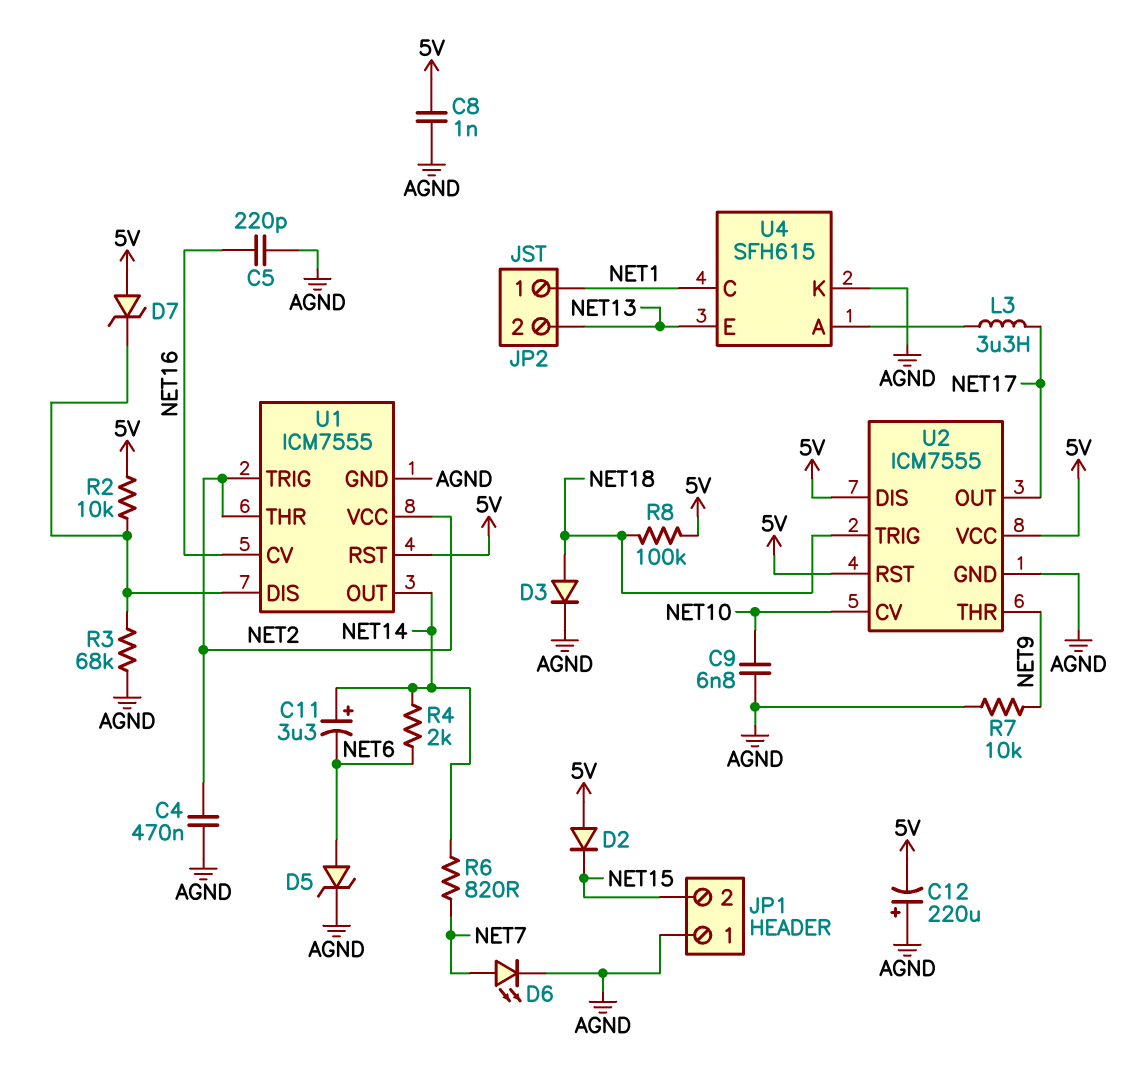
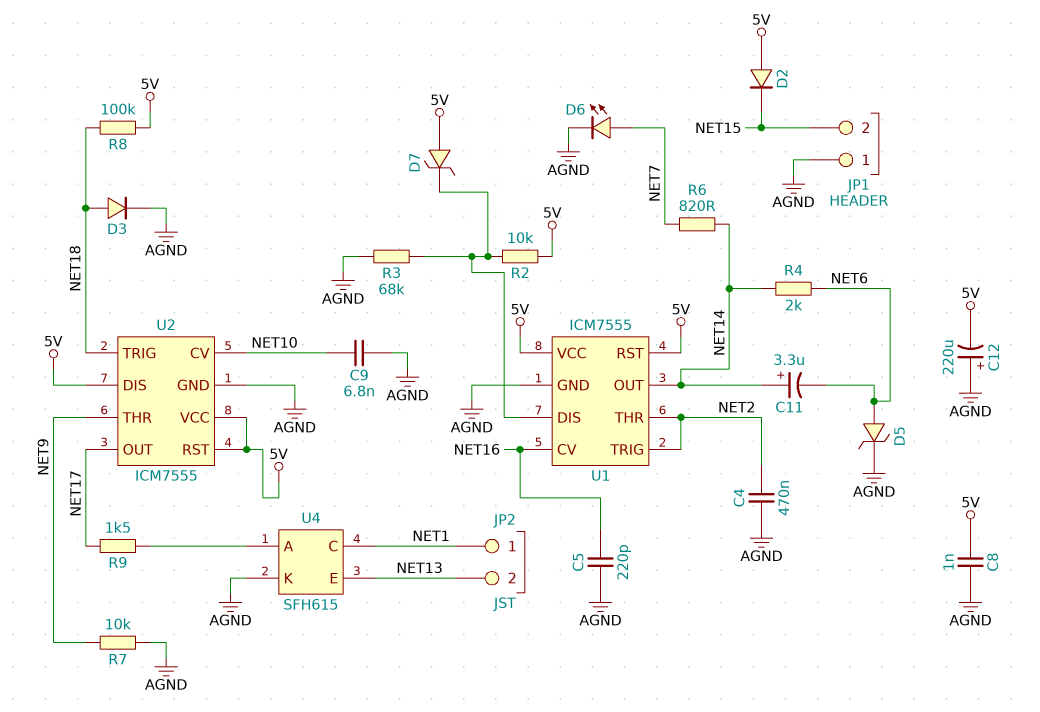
L3: 3.3uH (NET17, U4/A) -> none
R9: none -> 1.5k (NET17, U4/A)
U1 pin VCC: NET2 -> 5V

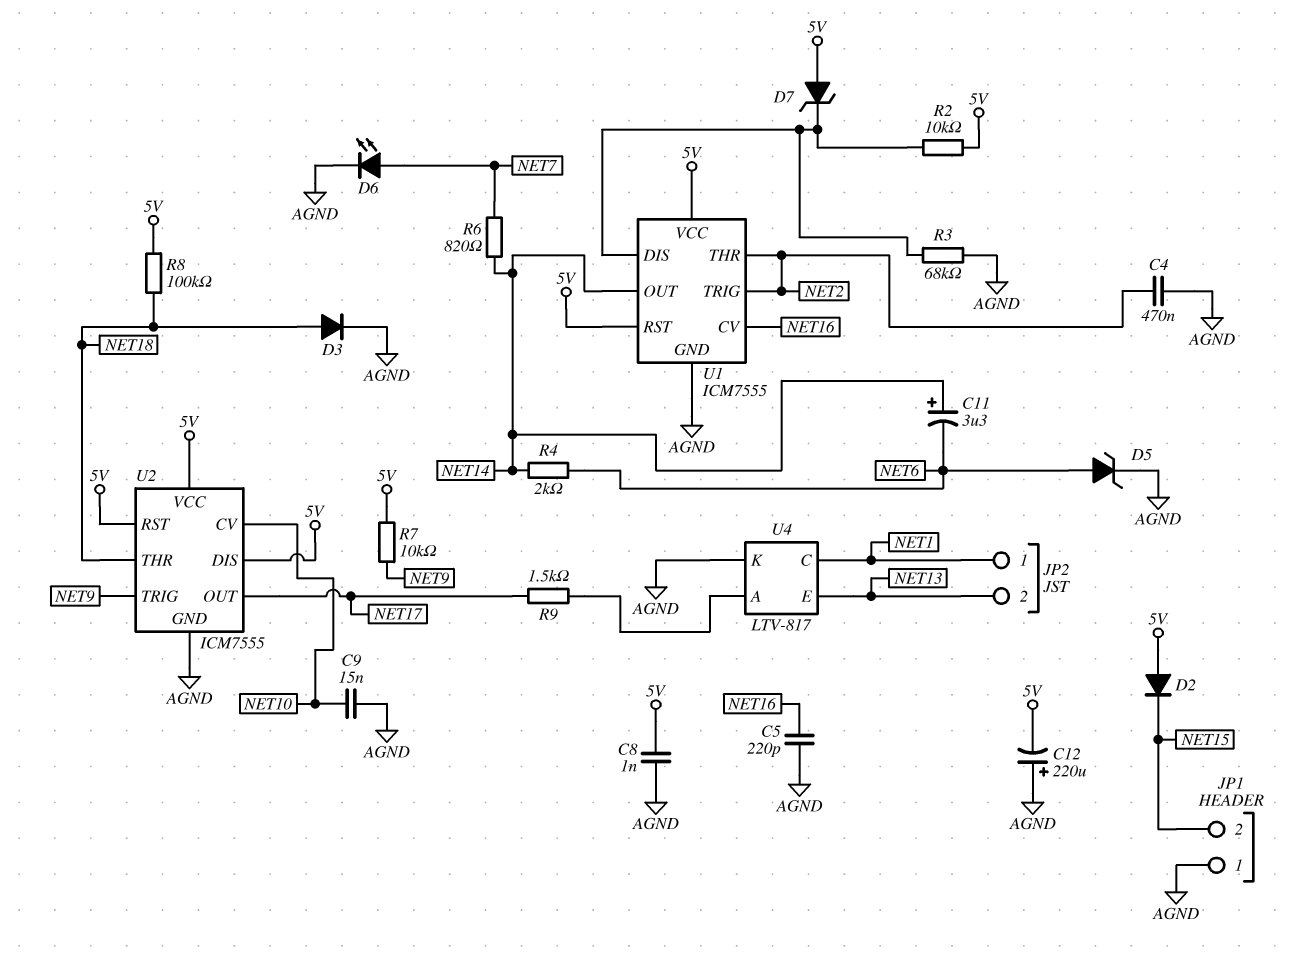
C9: 6.8nF (AGND, NET10) -> 15nF (AGND, NET10)
R7: 10k (AGND, NET9) -> 10k (5V, NET9)
U2 pin THR: NET9 -> NET18
U2 pin TRIG: NET18 -> NET9
U4: SFH615 -> LTV-817

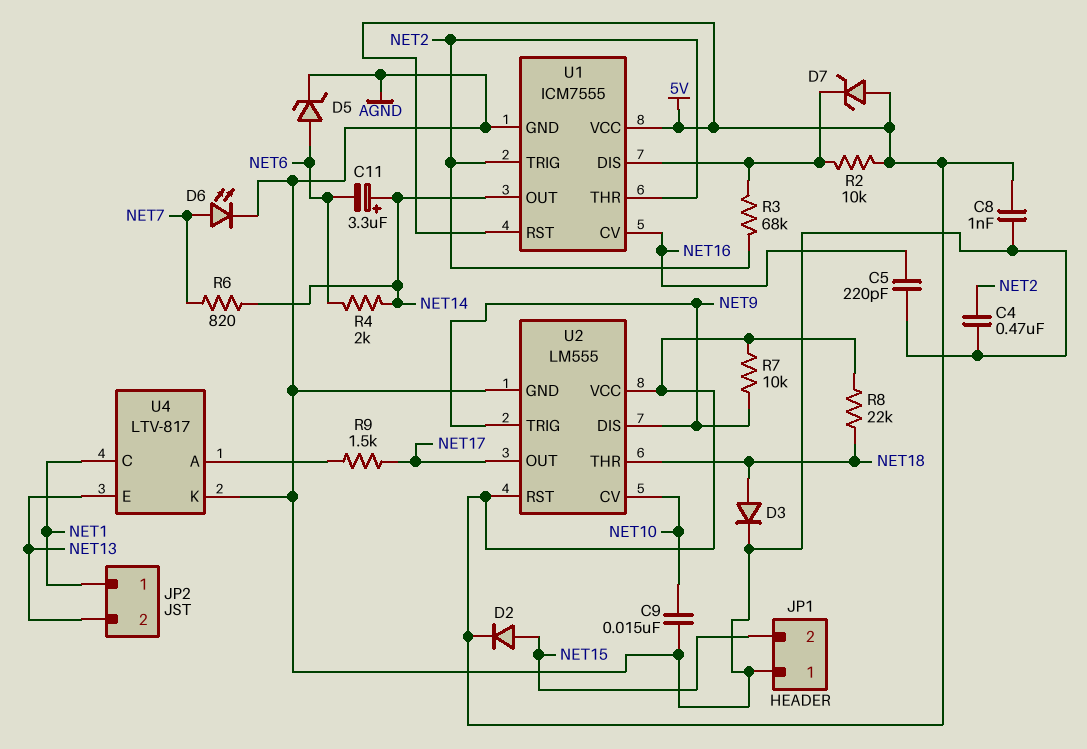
C12: 220uF (plus AGND, minus 5V) -> none
D2: diode (A 5V, K NET15) -> diode (A NET15, K 5V)
R3: 68k (AGND, U1/DIS) -> 68k (NET2, U1/DIS)
R8: 100k (5V, NET18) -> 22k (5V, NET18)
U2: ICM7555 -> LM555
U2 pin DIS: 5V -> NET9

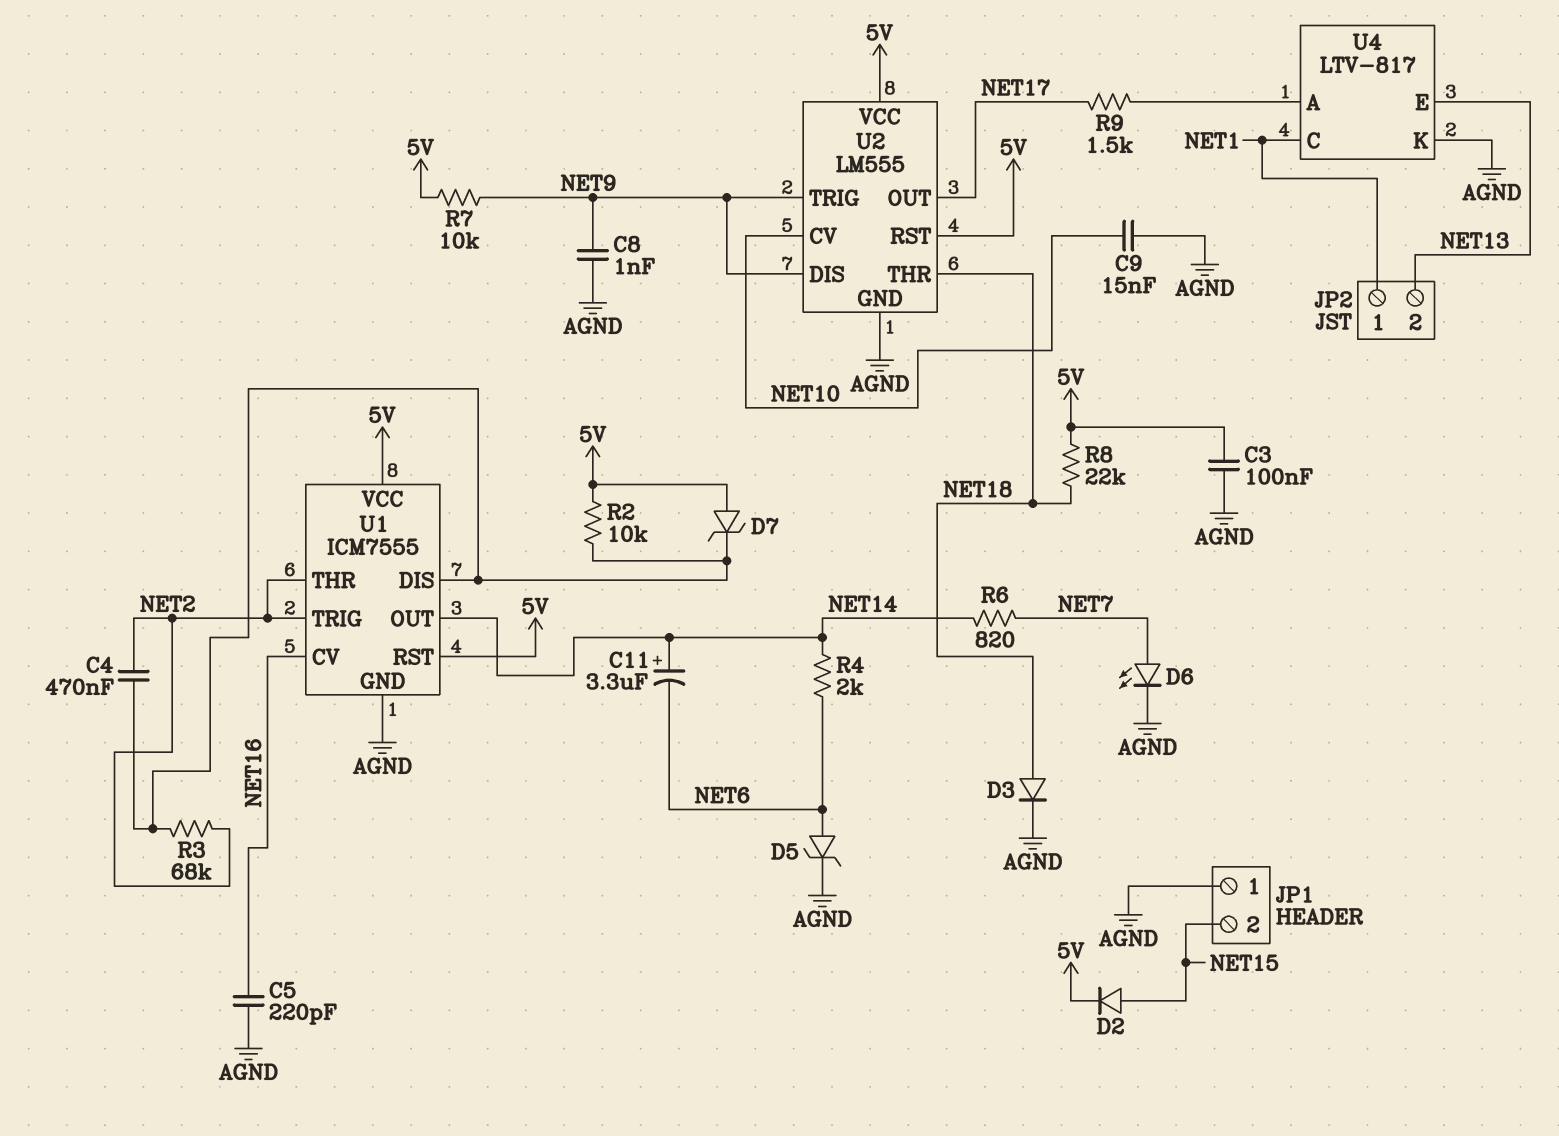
C3: none -> 100nF (5V, AGND)
C4: 470nF (AGND, NET2) -> 470nF (NET2, U1/DIS)
C8: 1nF (5V, AGND) -> 1nF (AGND, NET9)

